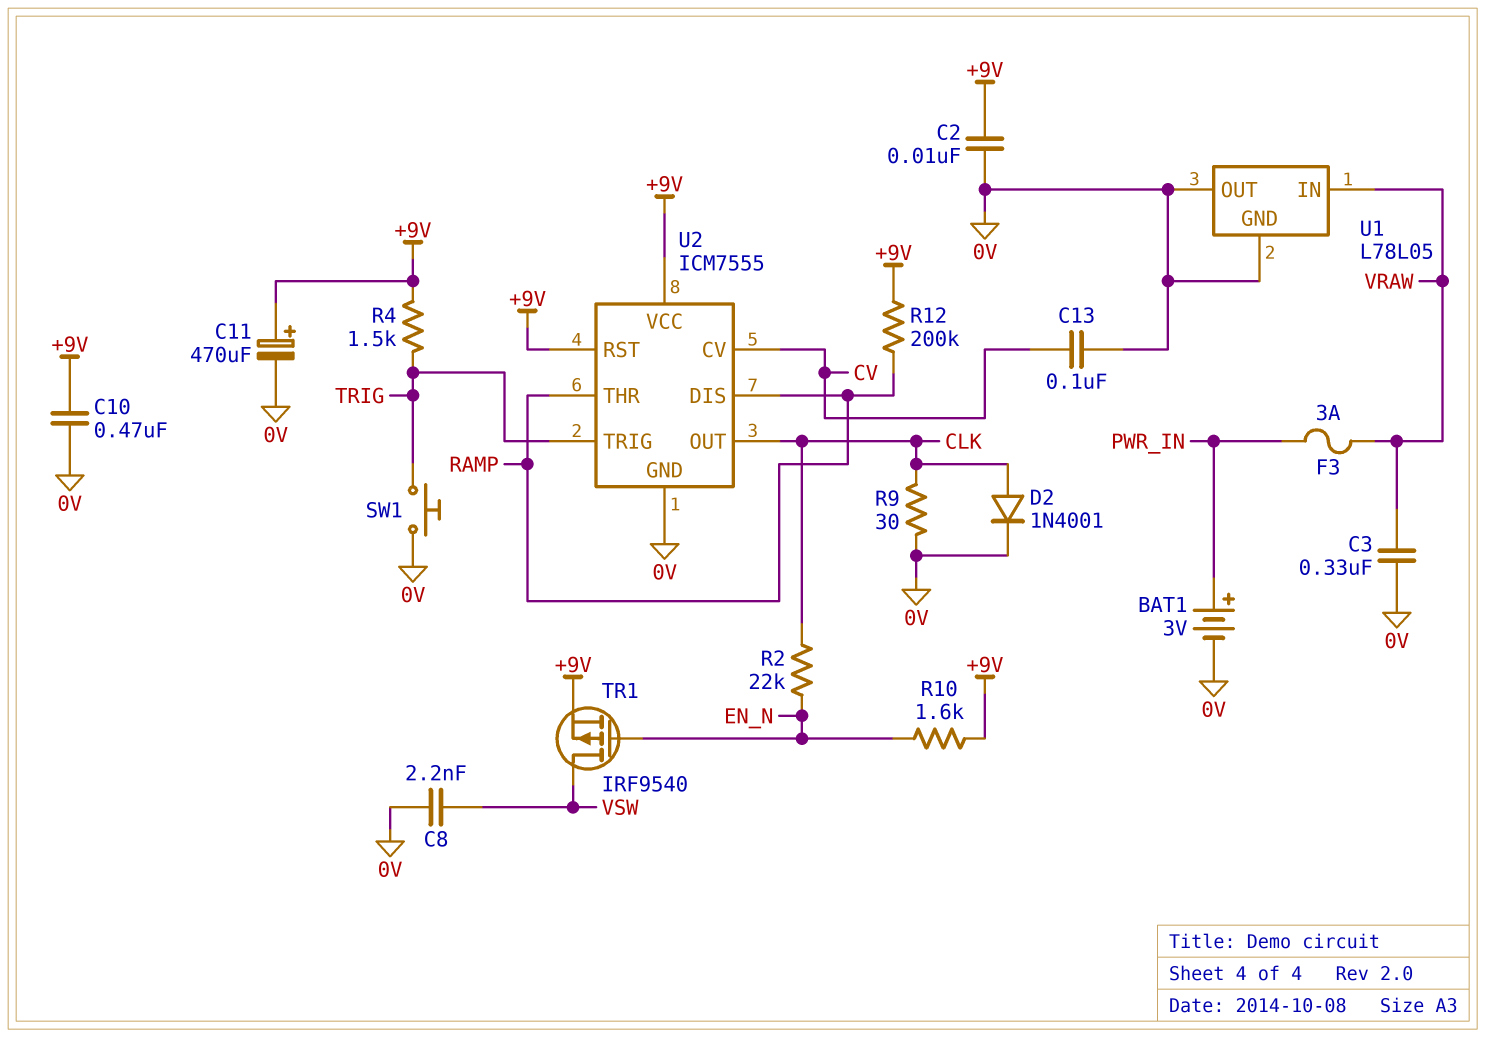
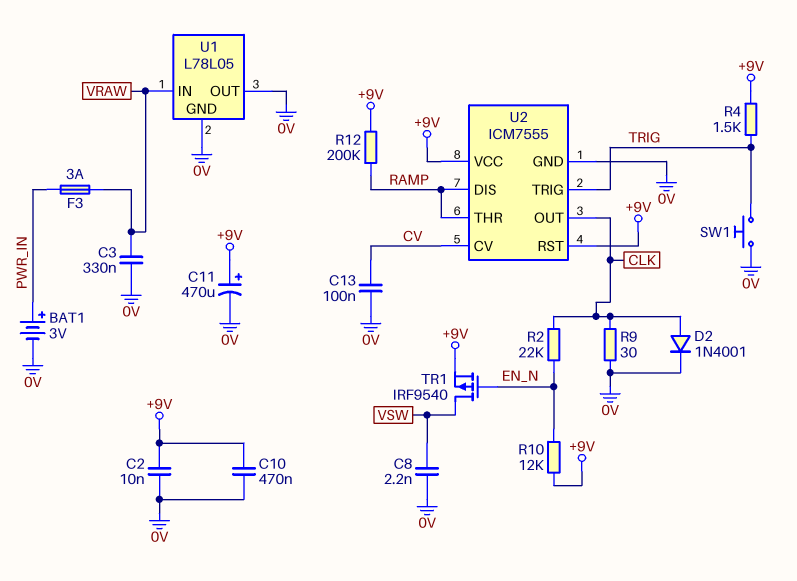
R10: 1.6k (+9V, EN_N) -> 12k (+9V, EN_N)

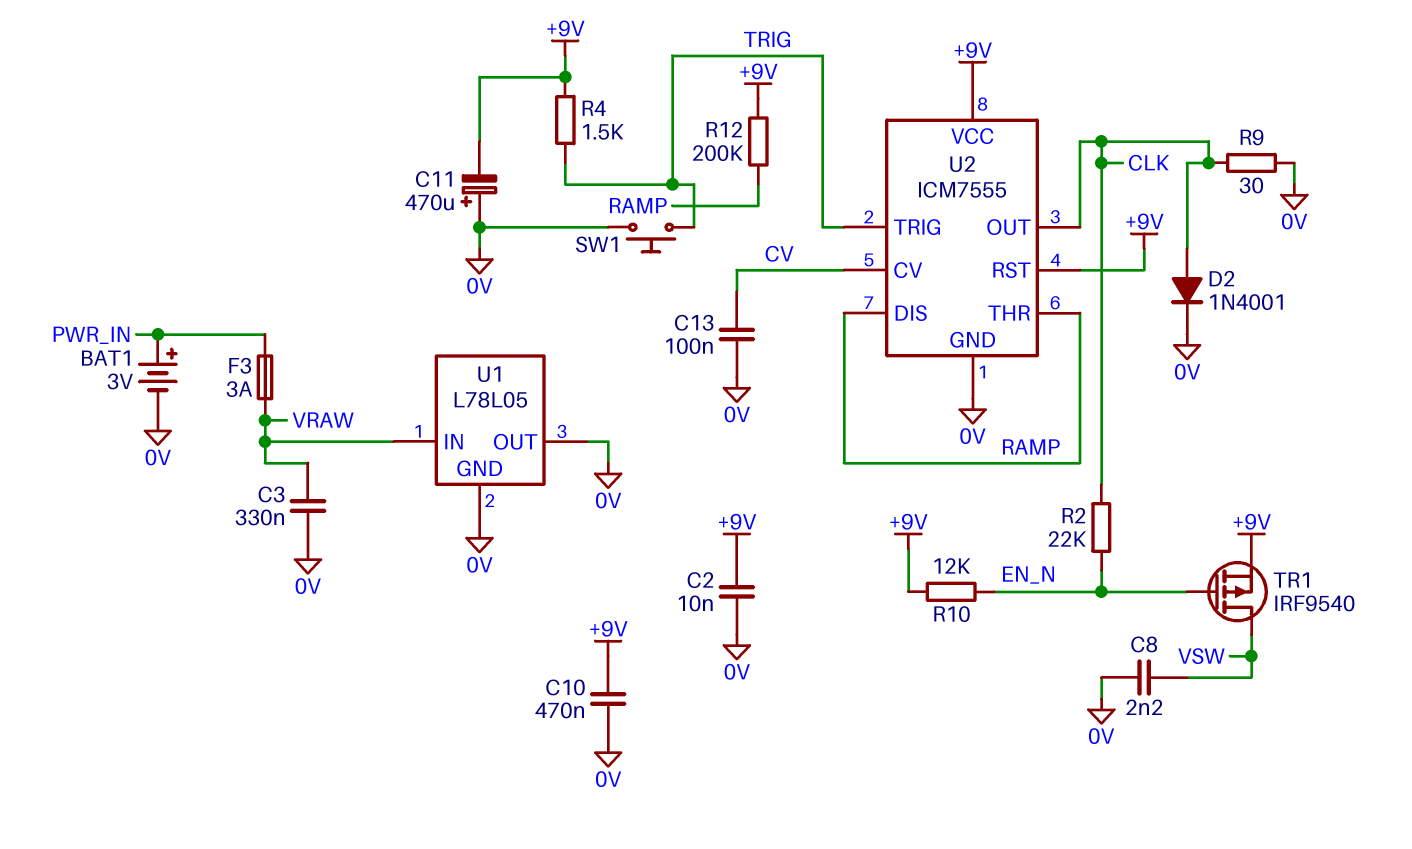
C11: 470uF (plus +9V, minus 0V) -> 470uF (plus 0V, minus +9V)

